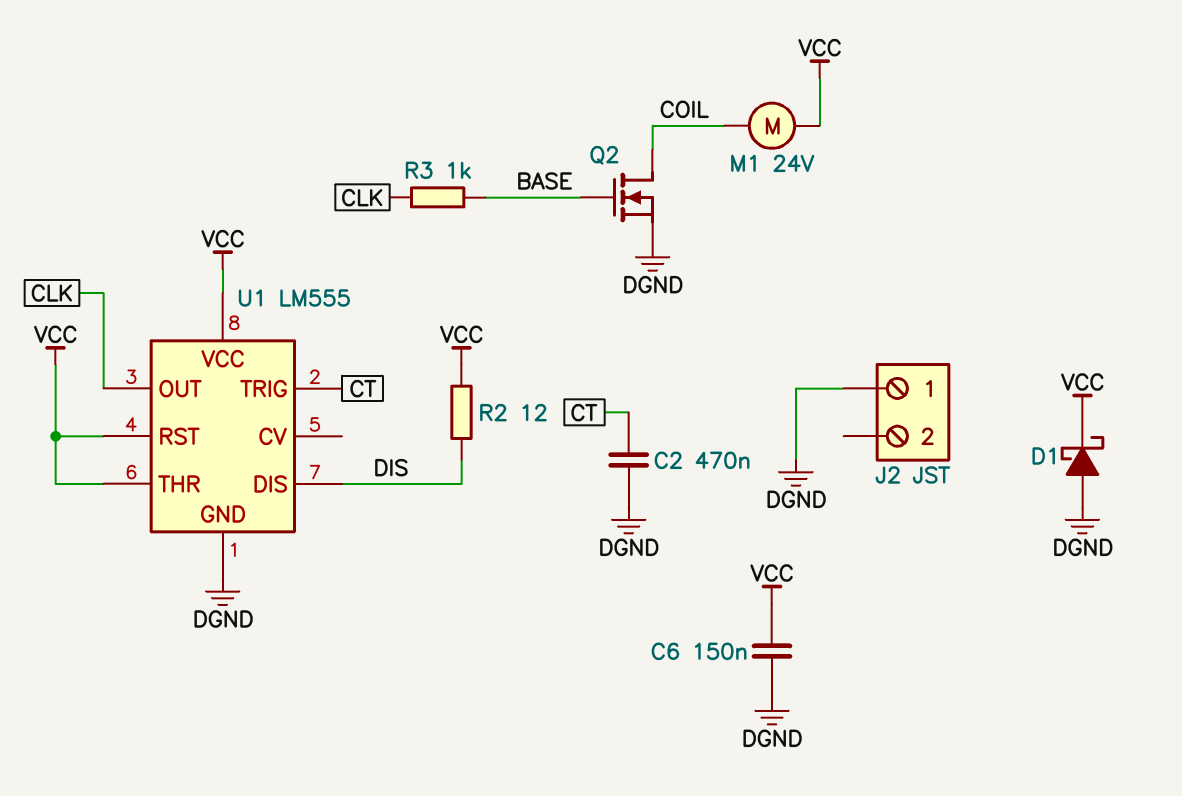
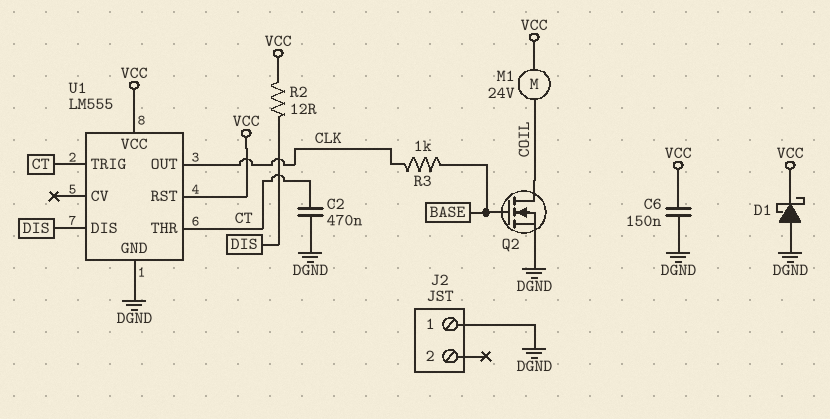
U1 pin THR: VCC -> CT

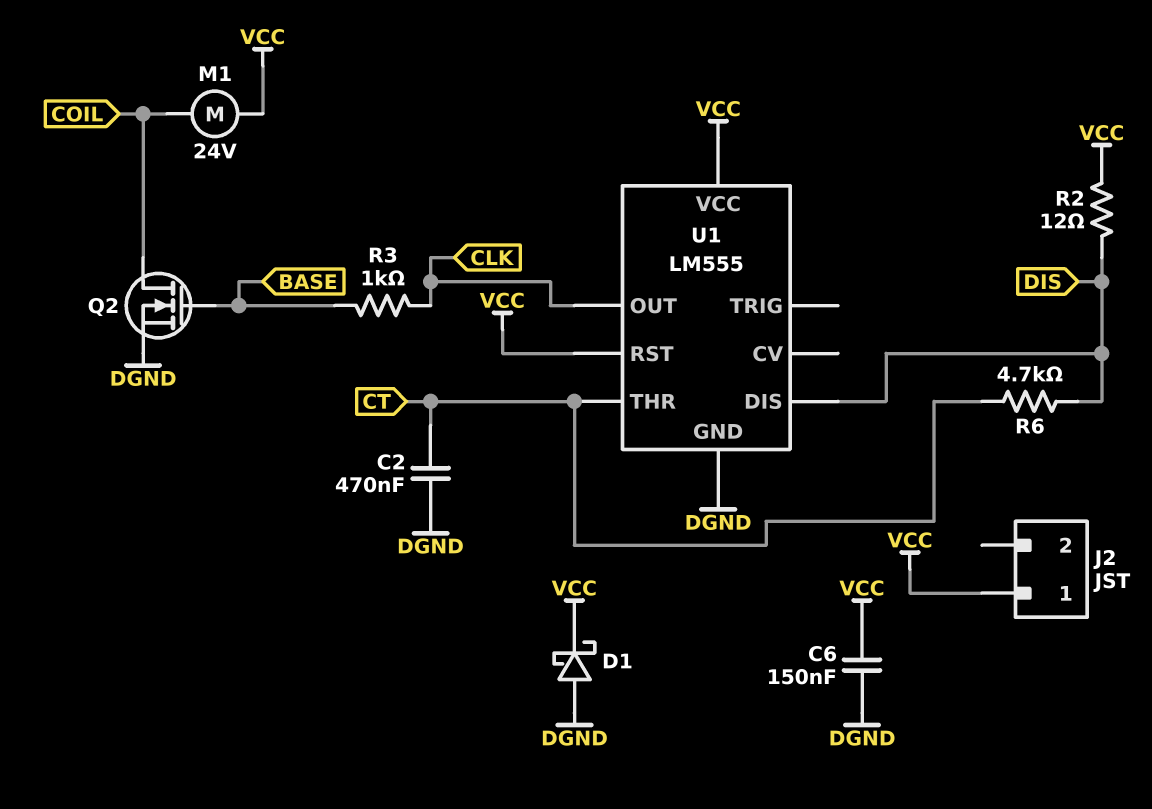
J2 pin 1: DGND -> VCC
R6: none -> 4.7k (CT, DIS)
U1 pin TRIG: CT -> none

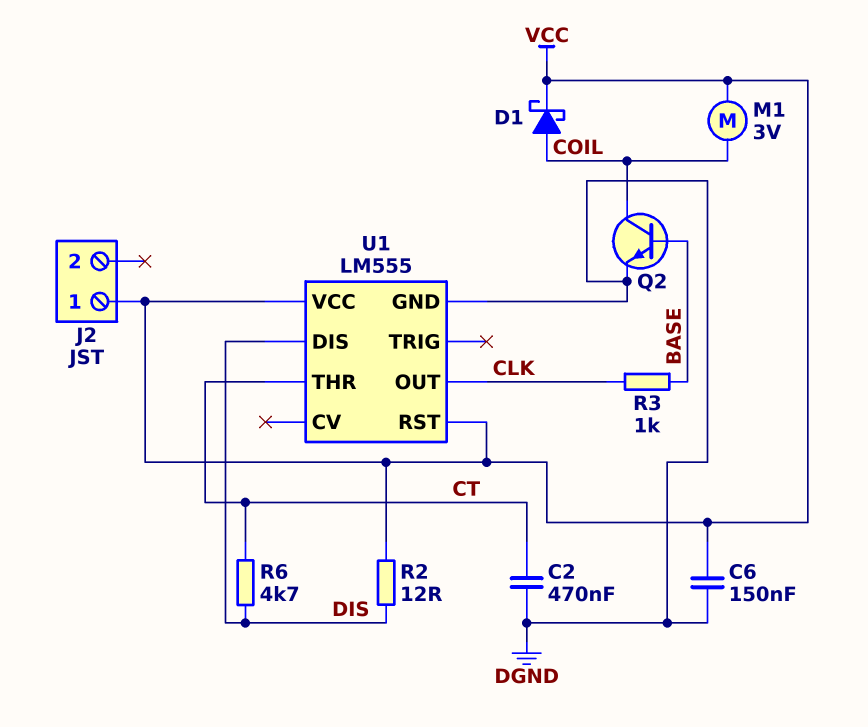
D1: schottky (A DGND, K VCC) -> schottky (A COIL, K VCC)
M1: motor 24V (COIL, VCC) -> motor 3V (COIL, VCC)
Q2: NMOS (G BASE, D COIL, S DGND) -> NPN (B BASE, C COIL, E DGND)

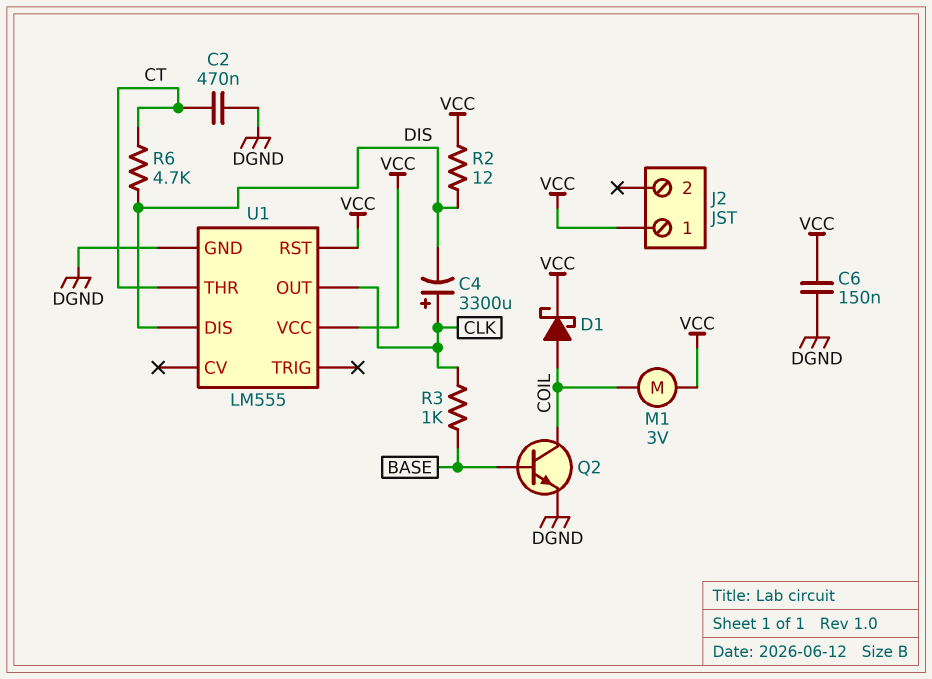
C4: none -> 3300uF (plus CLK, minus DIS)

